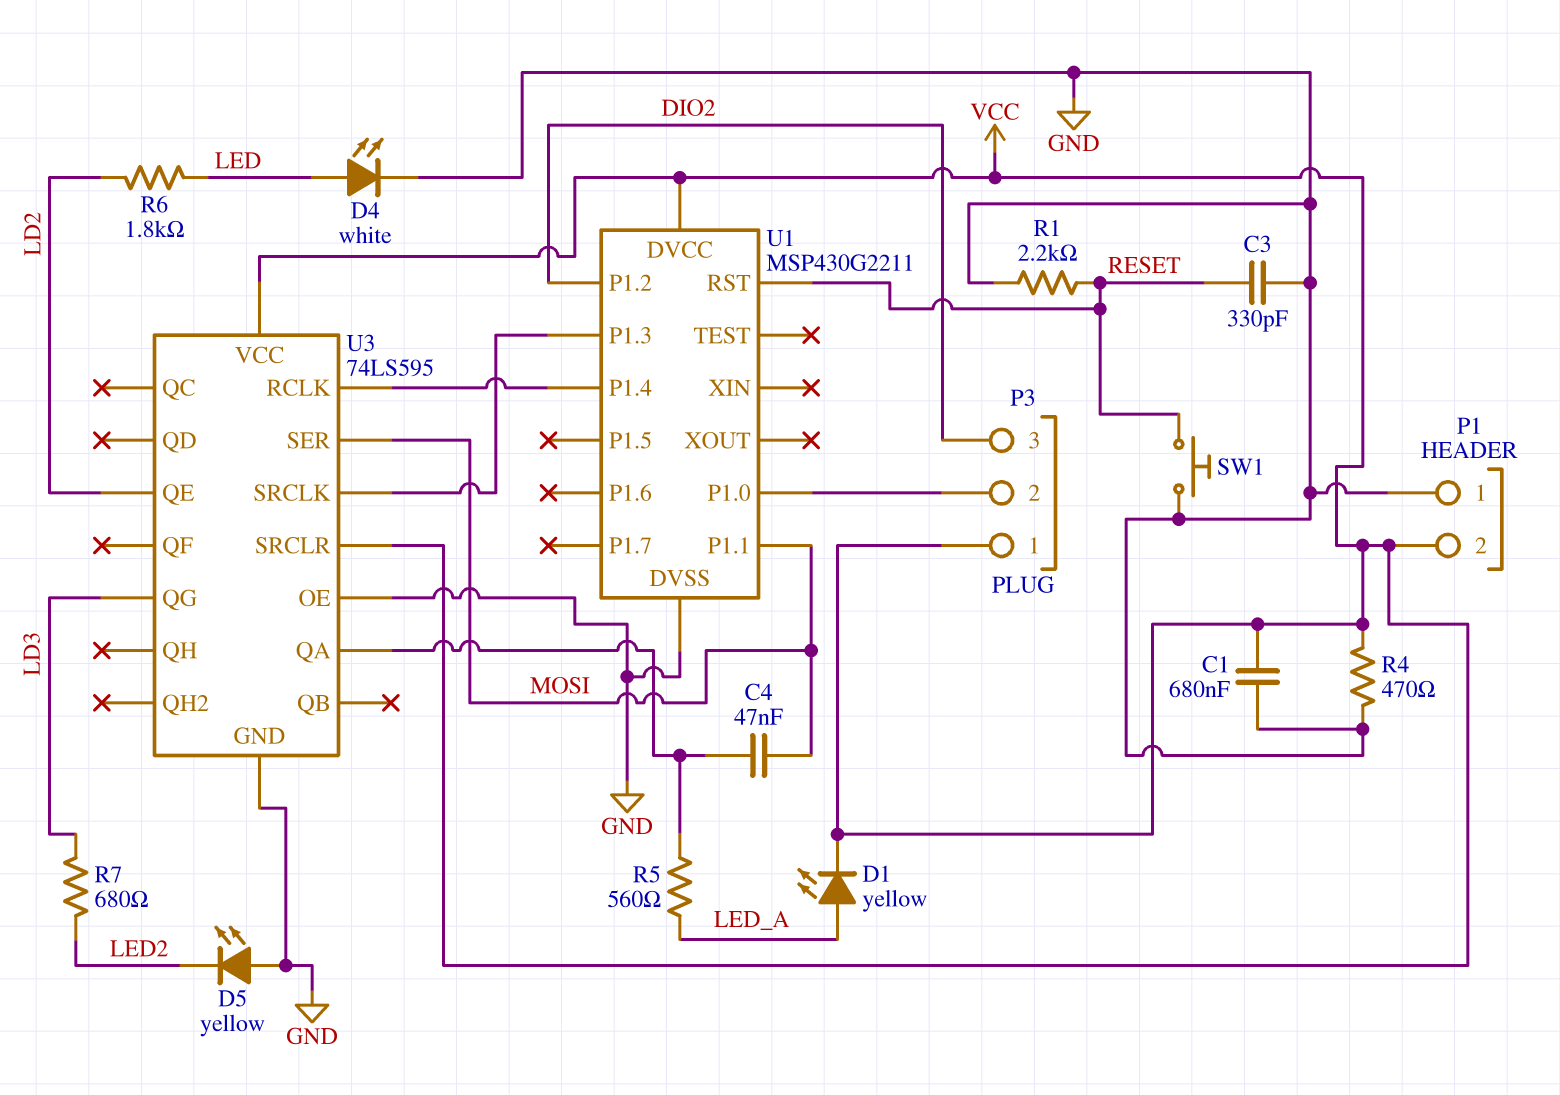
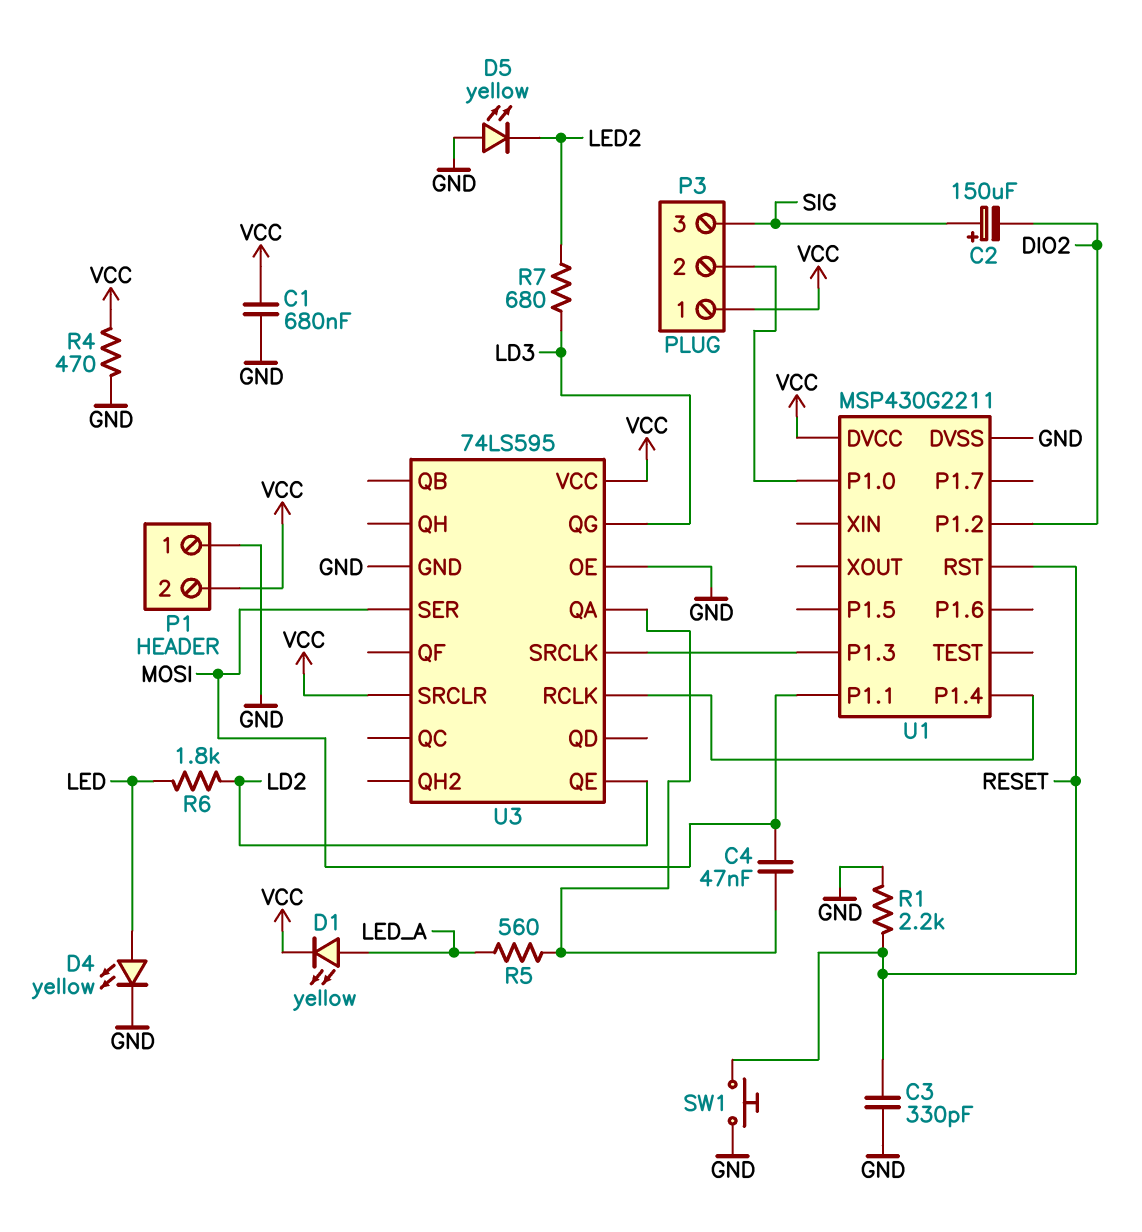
C2: none -> 150uF (plus SIG, minus DIO2)
D4: LED white (A LED, K GND) -> LED yellow (A LED, K GND)
P3 pin 3: DIO2 -> SIG

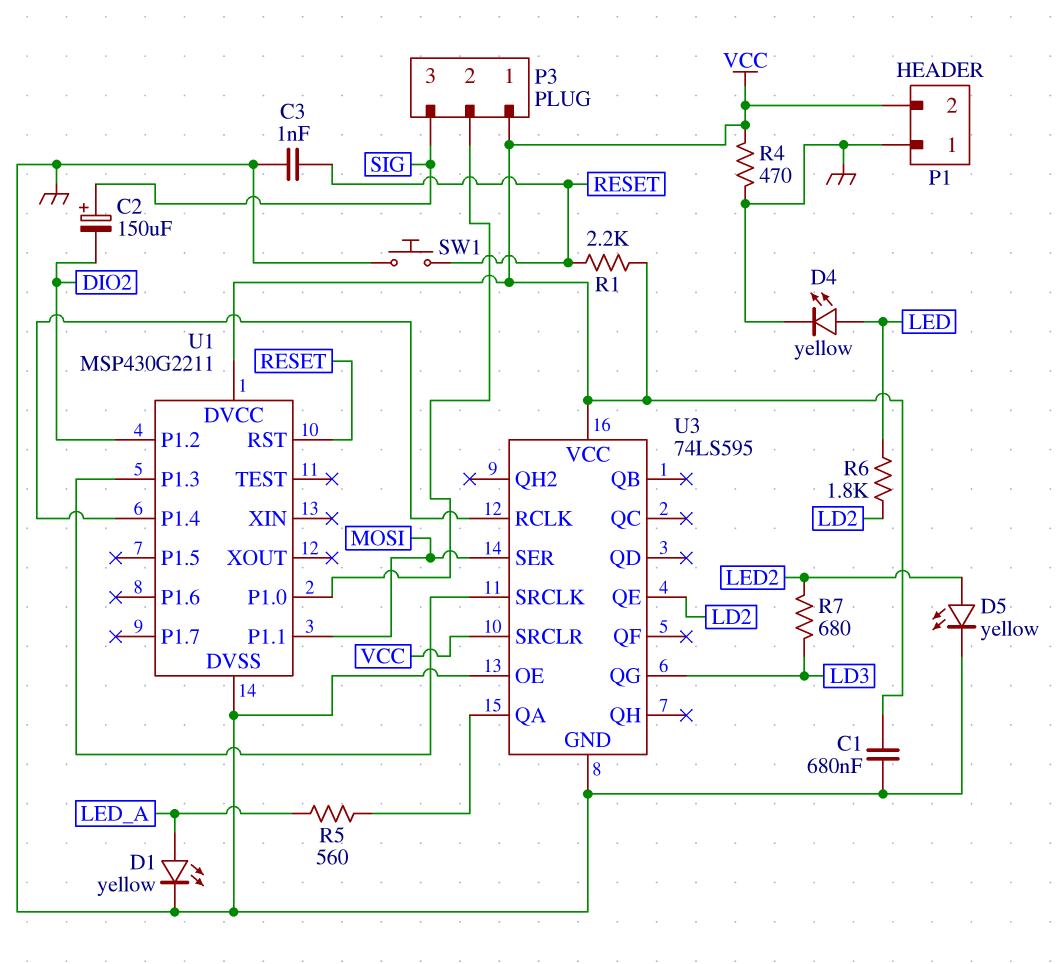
C3: 330pF (GND, RESET) -> 1nF (GND, RESET)
C4: 47nF (MOSI, U3/QA) -> none
D1: LED yellow (A LED_A, K VCC) -> LED yellow (A LED_A, K GND)
D5: LED yellow (A GND, K LED2) -> LED yellow (A LED2, K GND)
R1: 2.2k (GND, RESET) -> 2.2k (RESET, VCC)

